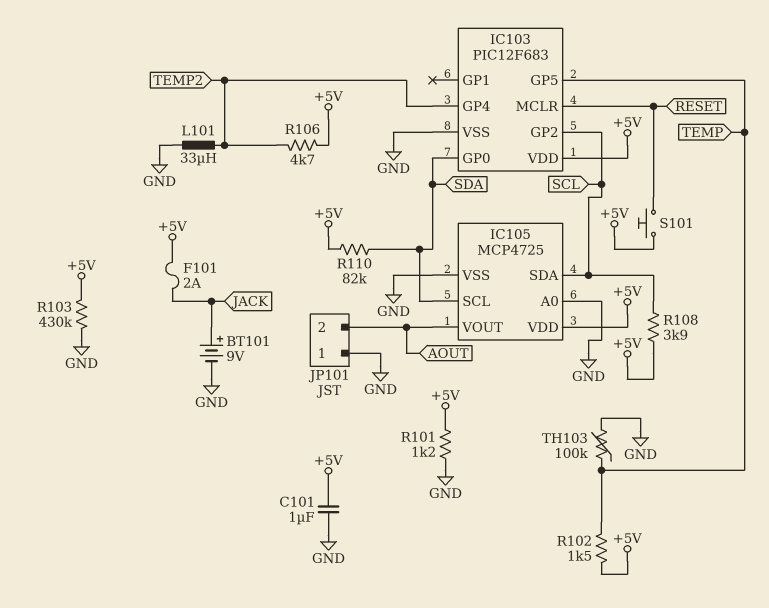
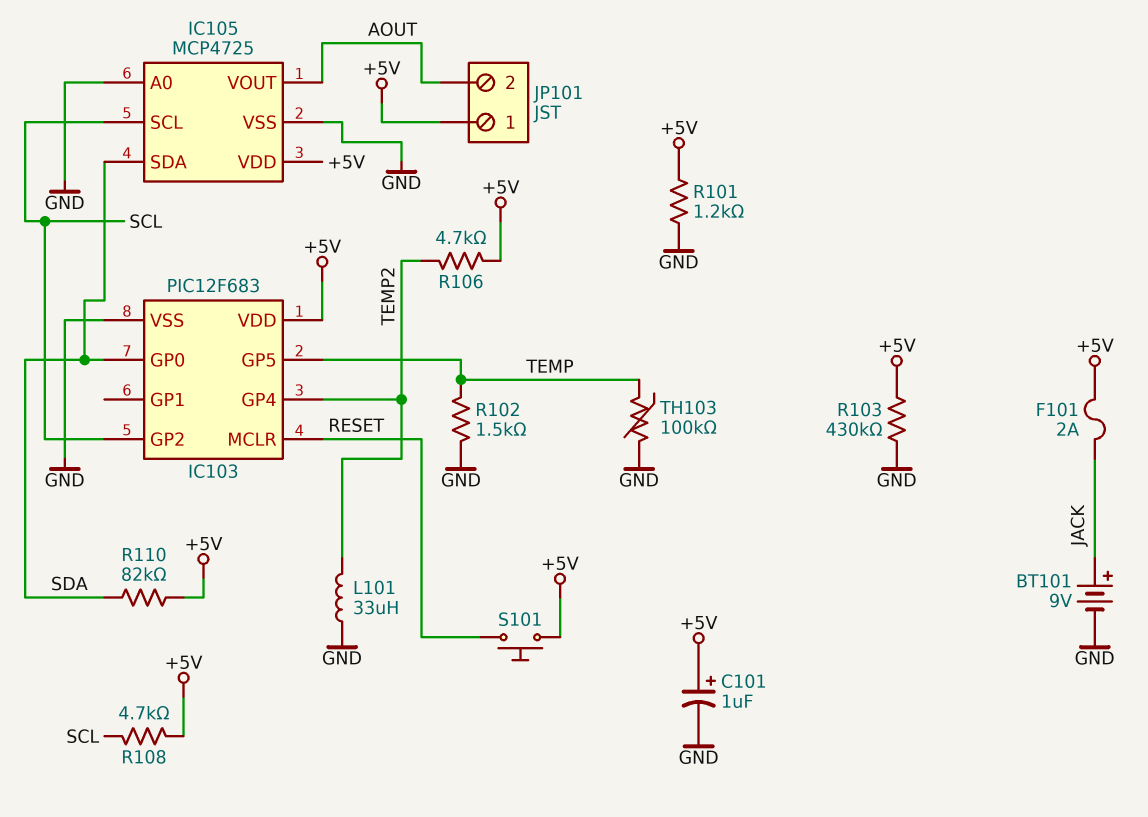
C101: 1uF (+5V, GND) -> 1uF (plus +5V, minus GND)
IC105 pin SCL: SDA -> SCL
IC105 pin SDA: SCL -> SDA
JP101 pin 1: GND -> +5V
R102: 1.5k (+5V, TEMP) -> 1.5k (GND, TEMP)
R108: 3.9k (+5V, SCL) -> 4.7k (+5V, SCL)

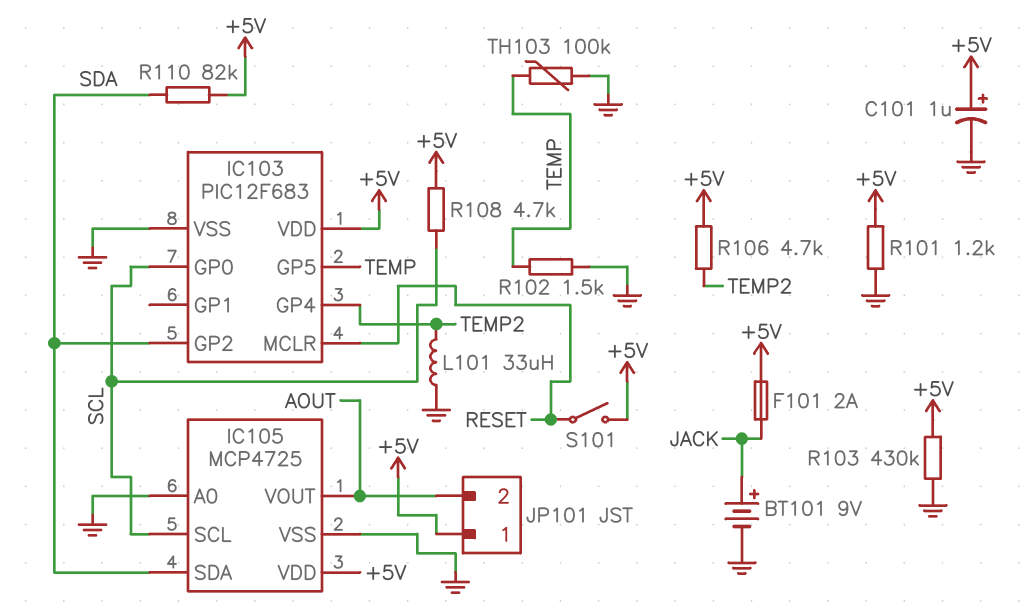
IC103 pin GP0: SDA -> SCL
IC103 pin GP2: SCL -> SDA
S101: button (+5V, RESET) -> switch (+5V, RESET)

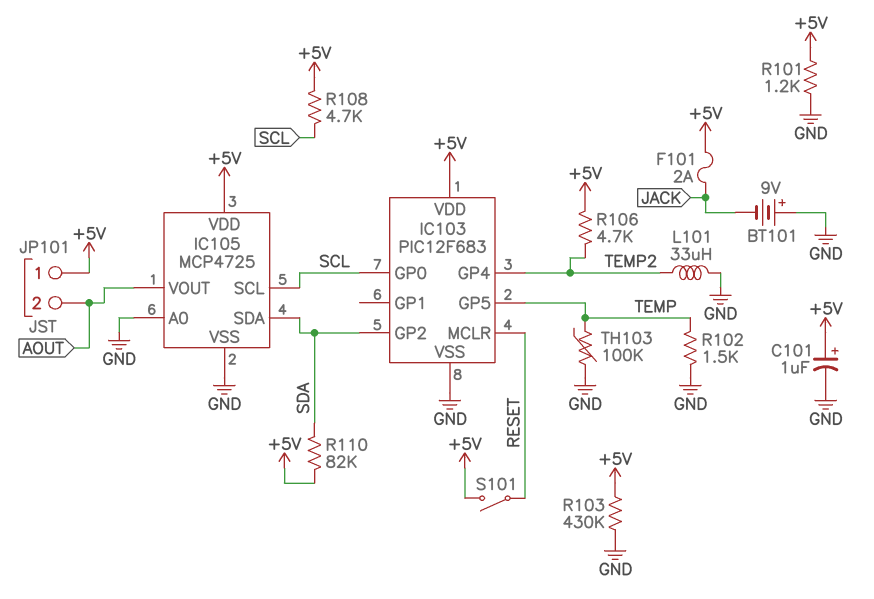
BT101: 9V (plus JACK, minus GND) -> 9V (plus GND, minus JACK)

